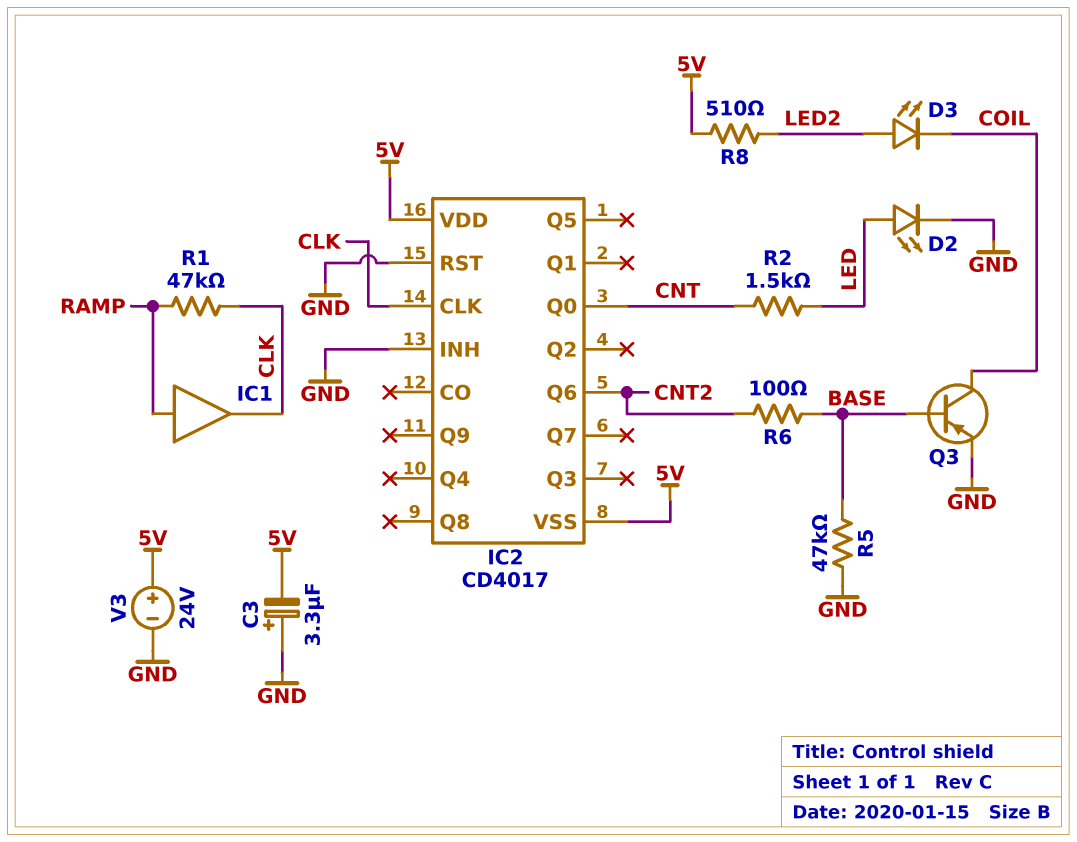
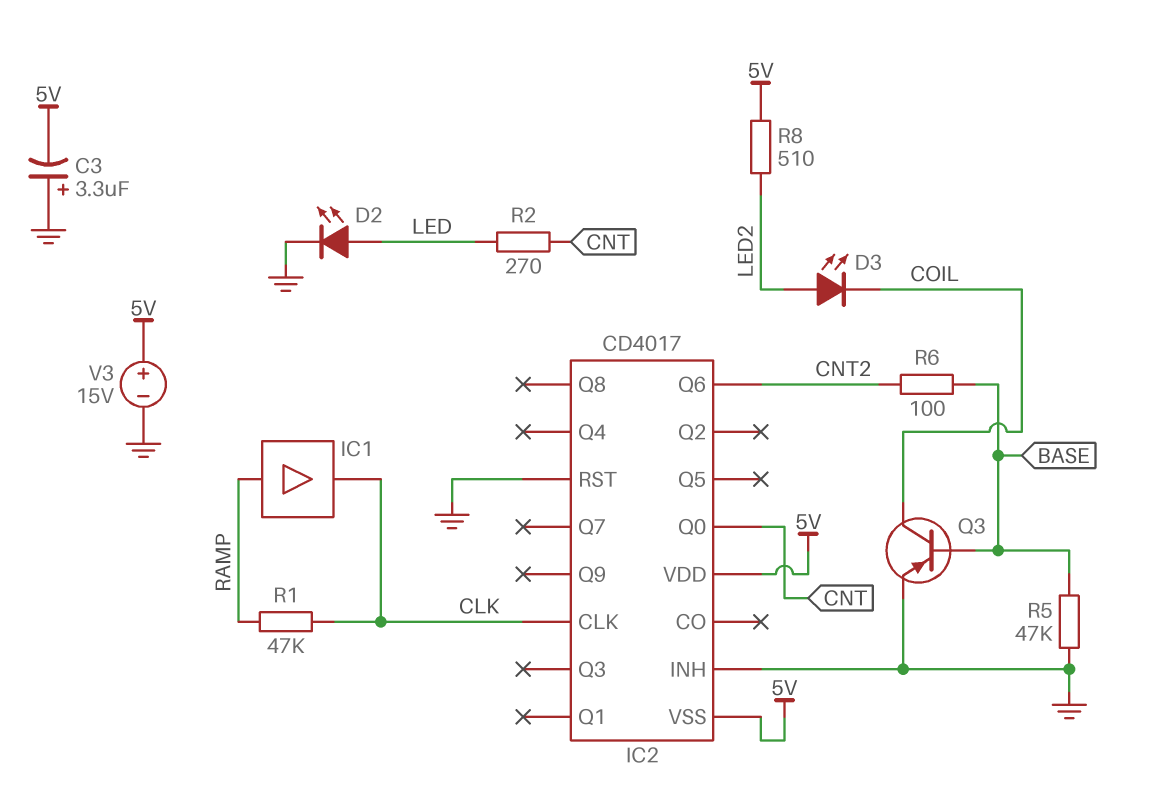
R2: 1.5k (CNT, LED) -> 270 (CNT, LED)
V3: 24V (plus 5V, minus GND) -> 15V (plus 5V, minus GND)

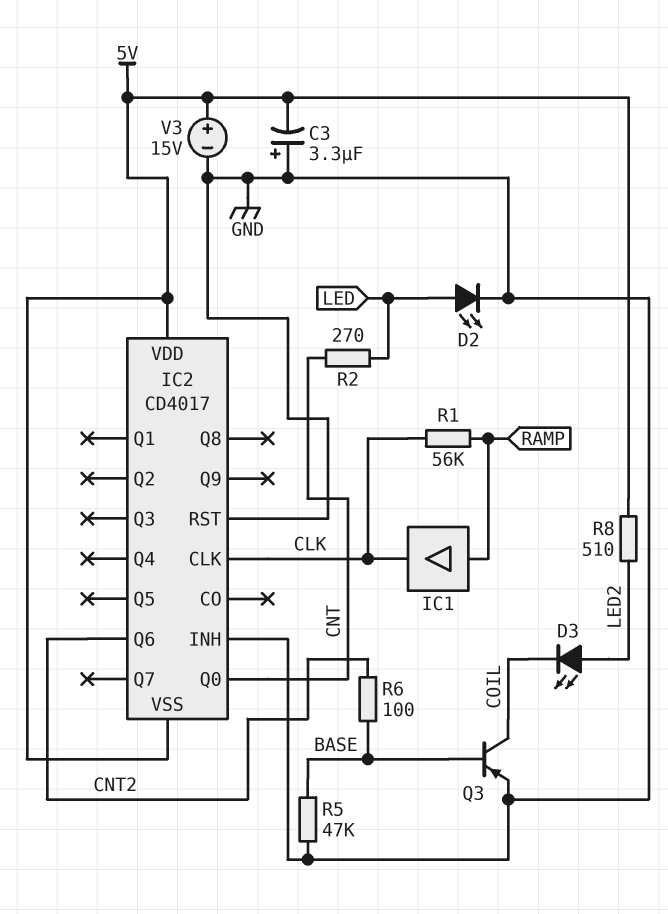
R1: 47k (CLK, RAMP) -> 56k (CLK, RAMP)

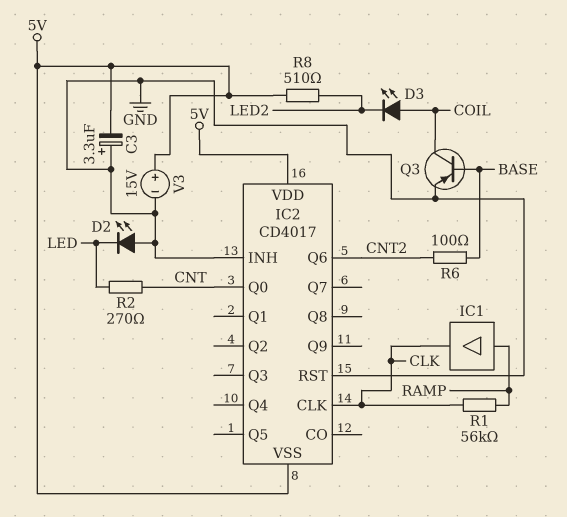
D2: LED (A LED, K GND) -> LED (A GND, K LED)
D3: LED (A LED2, K COIL) -> LED (A COIL, K LED2)
R5: 47k (BASE, GND) -> none

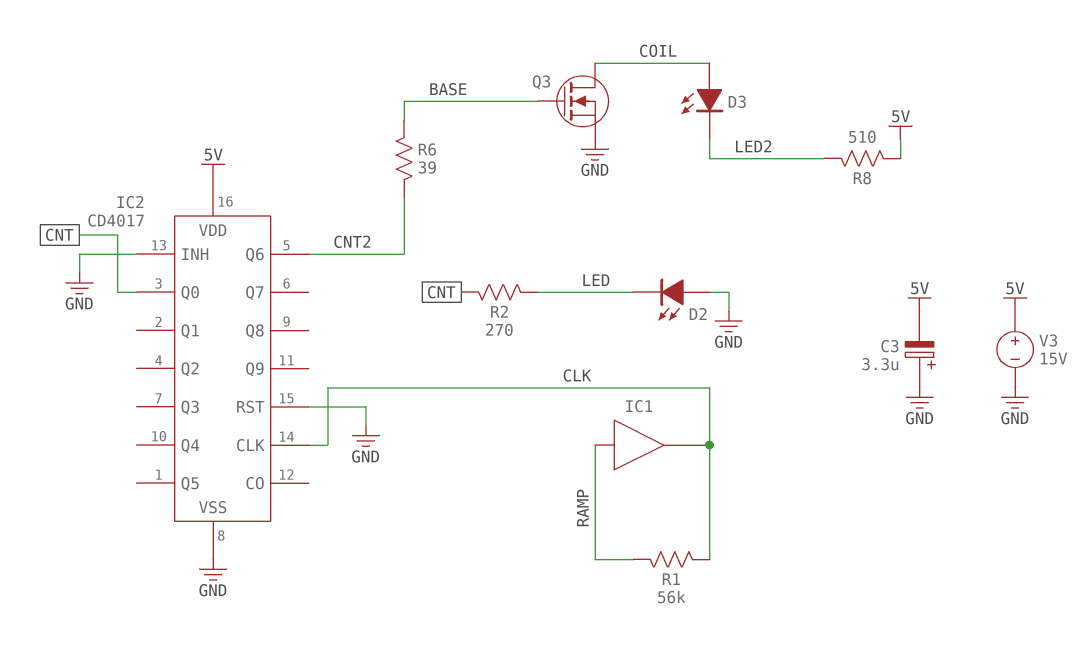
IC2 pin VSS: 5V -> GND
Q3: PNP (B BASE, C COIL, E GND) -> NMOS (G BASE, D COIL, S GND)
R6: 100 (BASE, CNT2) -> 39 (BASE, CNT2)

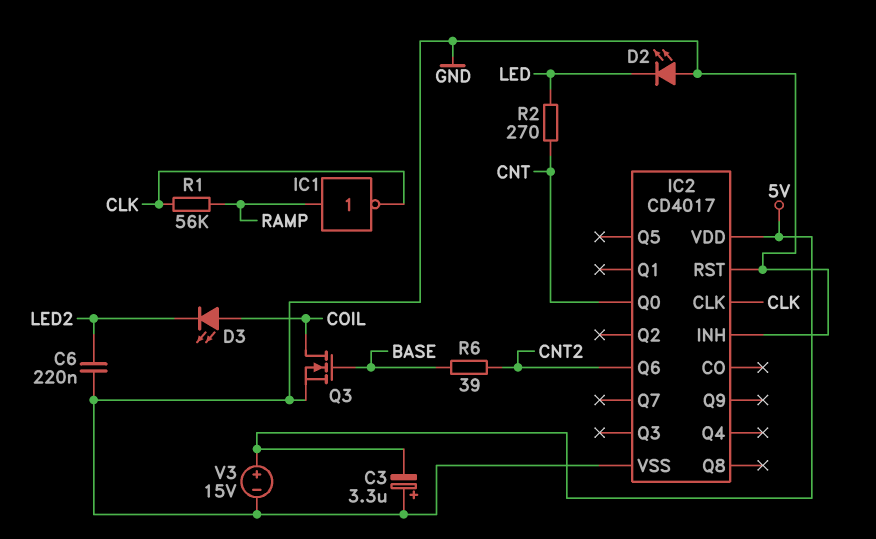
C6: none -> 220nF (GND, LED2)
IC1: buffer (in RAMP, out CLK) -> NOT (in RAMP, out CLK)
R8: 510 (5V, LED2) -> none

